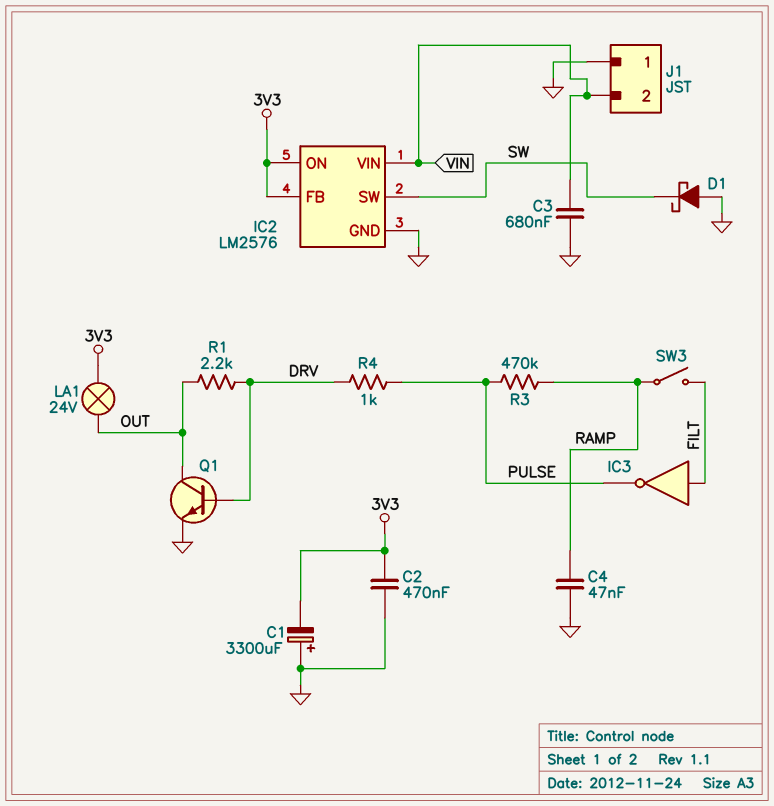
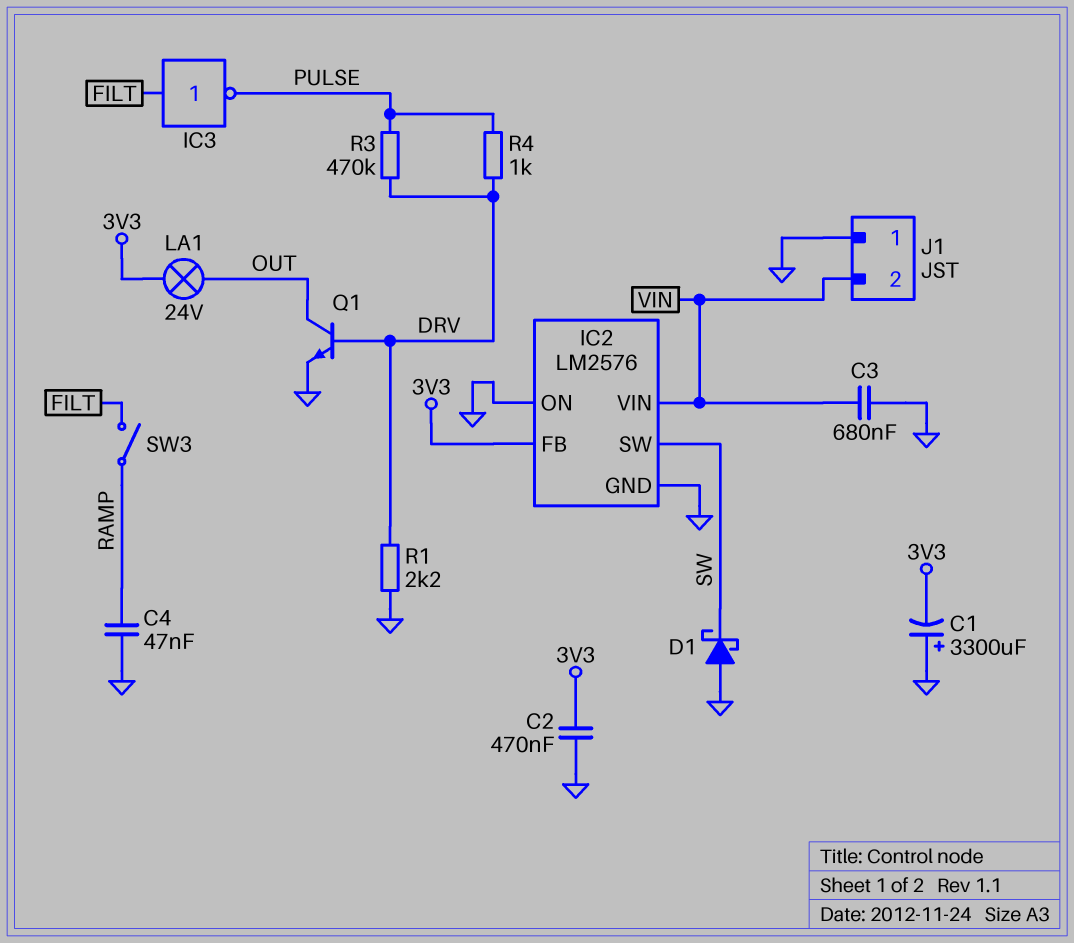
IC2 pin ON: 3V3 -> GND
R1: 2.2k (DRV, OUT) -> 2.2k (DRV, GND)
R3: 470k (PULSE, RAMP) -> 470k (DRV, PULSE)

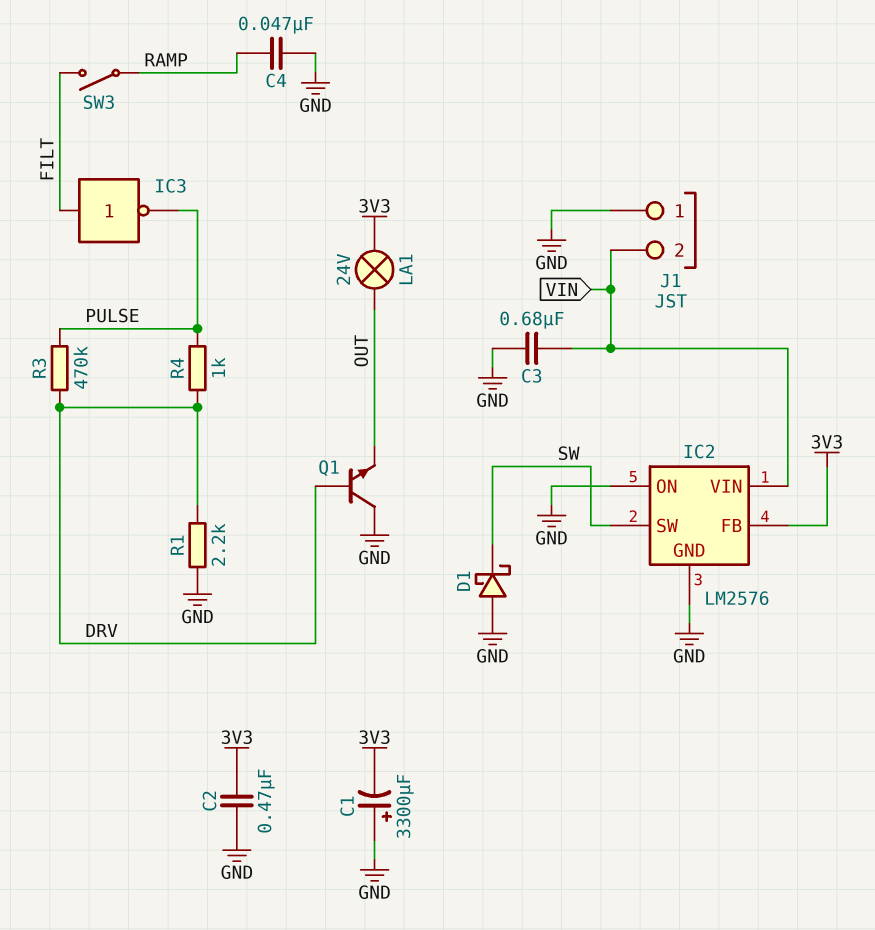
Q1: NPN (B DRV, C OUT, E GND) -> NPN (B DRV, C GND, E OUT)

